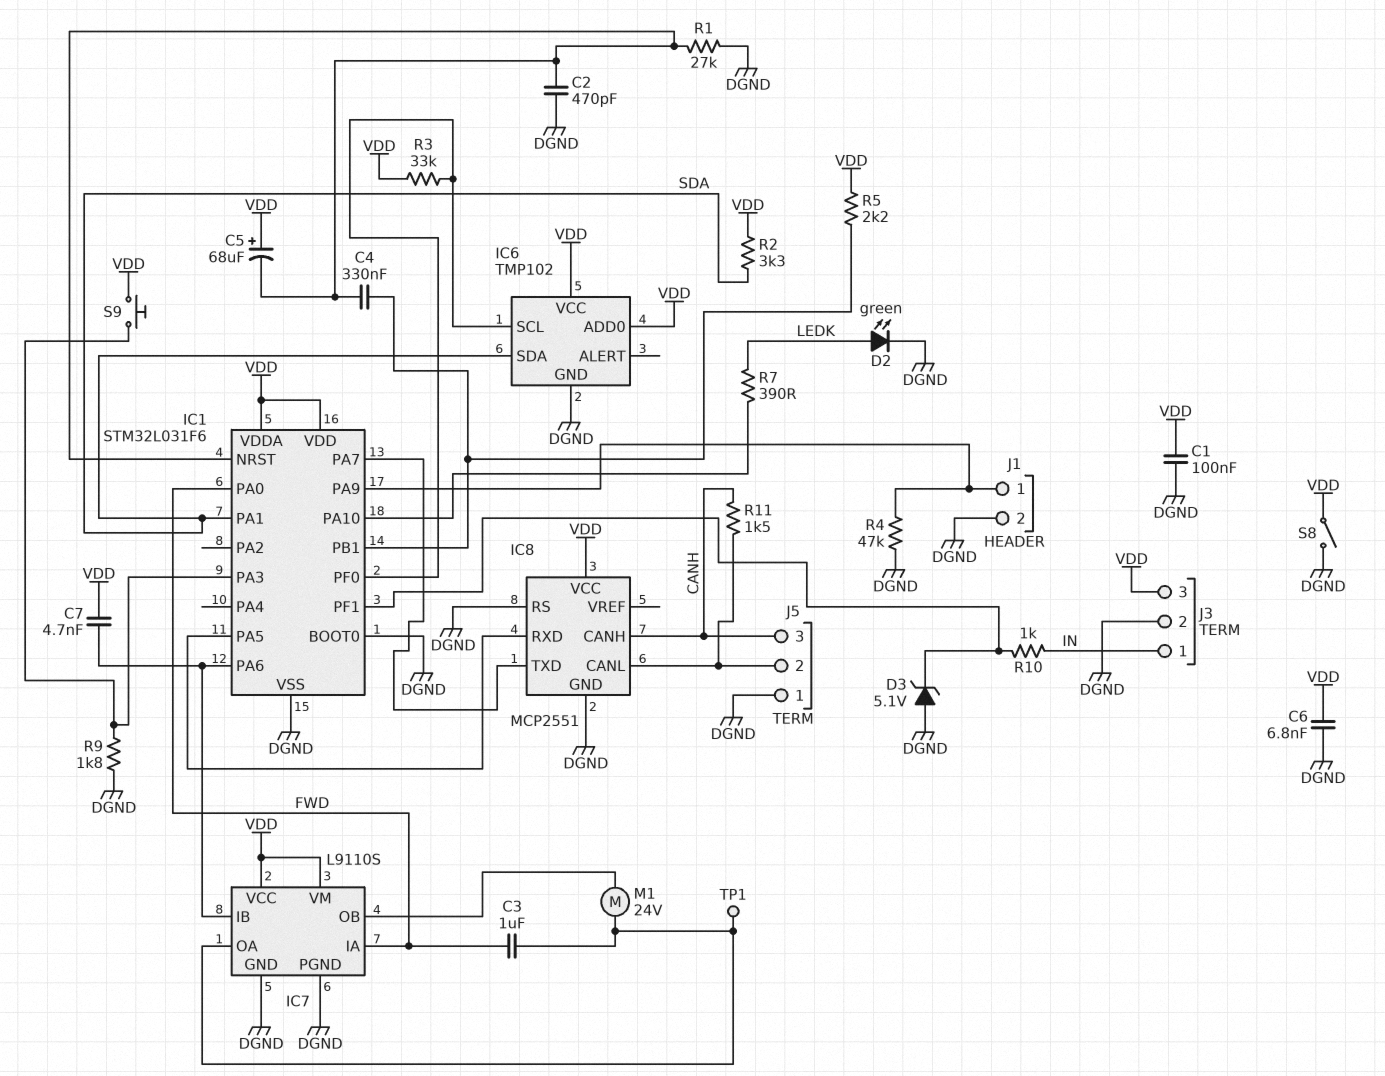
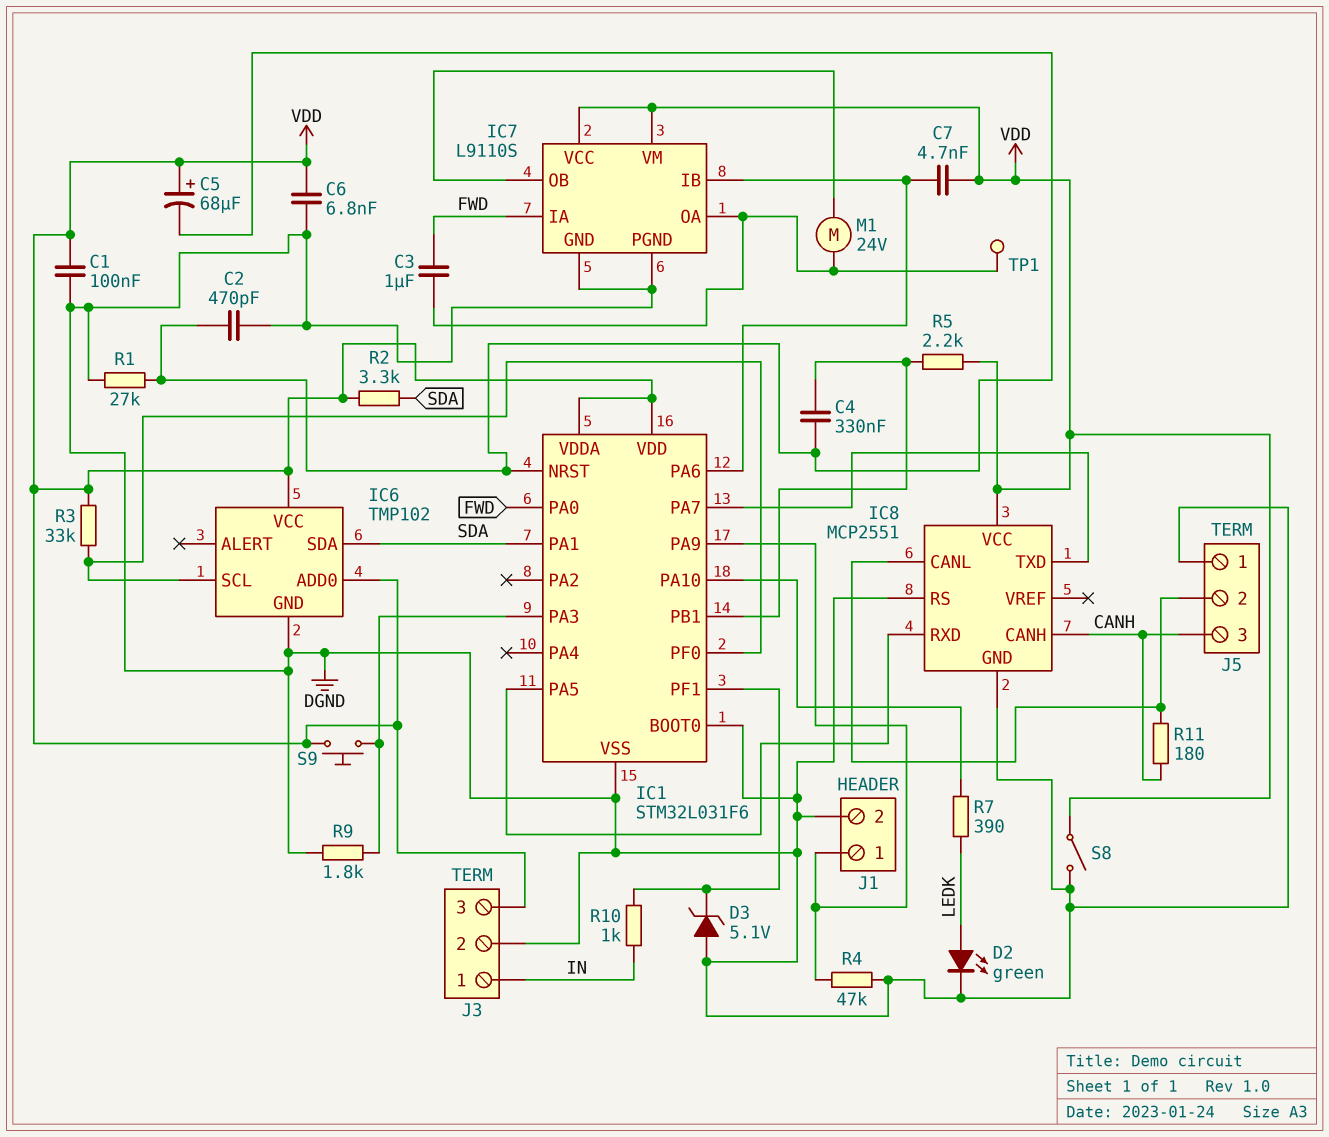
R11: 1.5k (CANH, IC8/CANL) -> 180 (CANH, IC8/CANL)

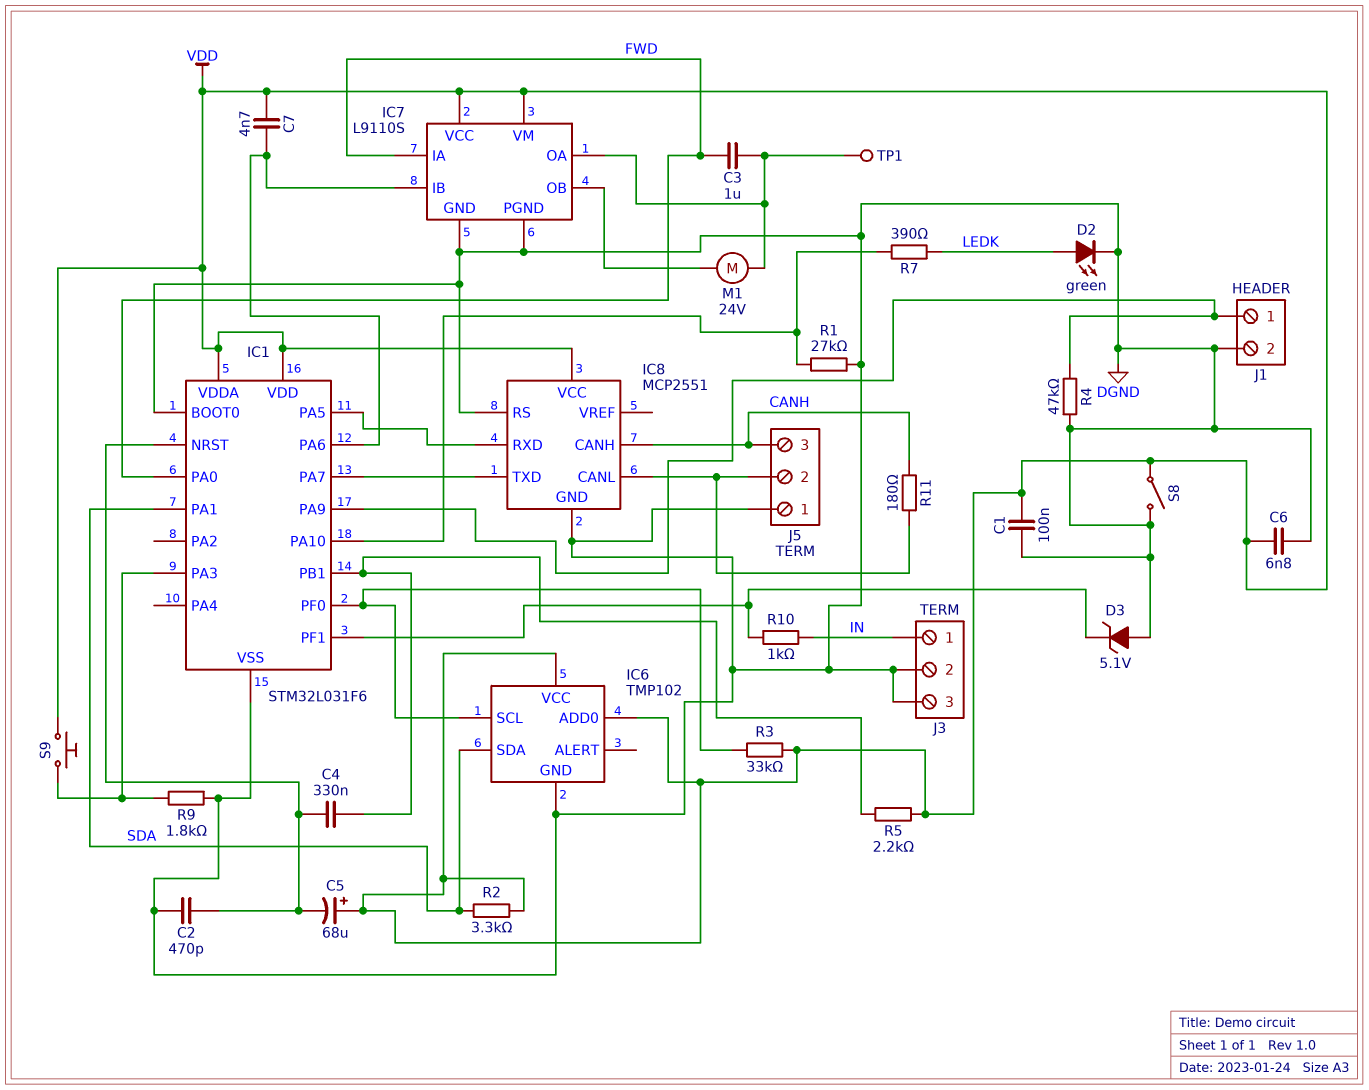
J3 pin 3: VDD -> DGND
R1: 27k (DGND, IC1/NRST) -> 27k (DGND, IC1/PA10)

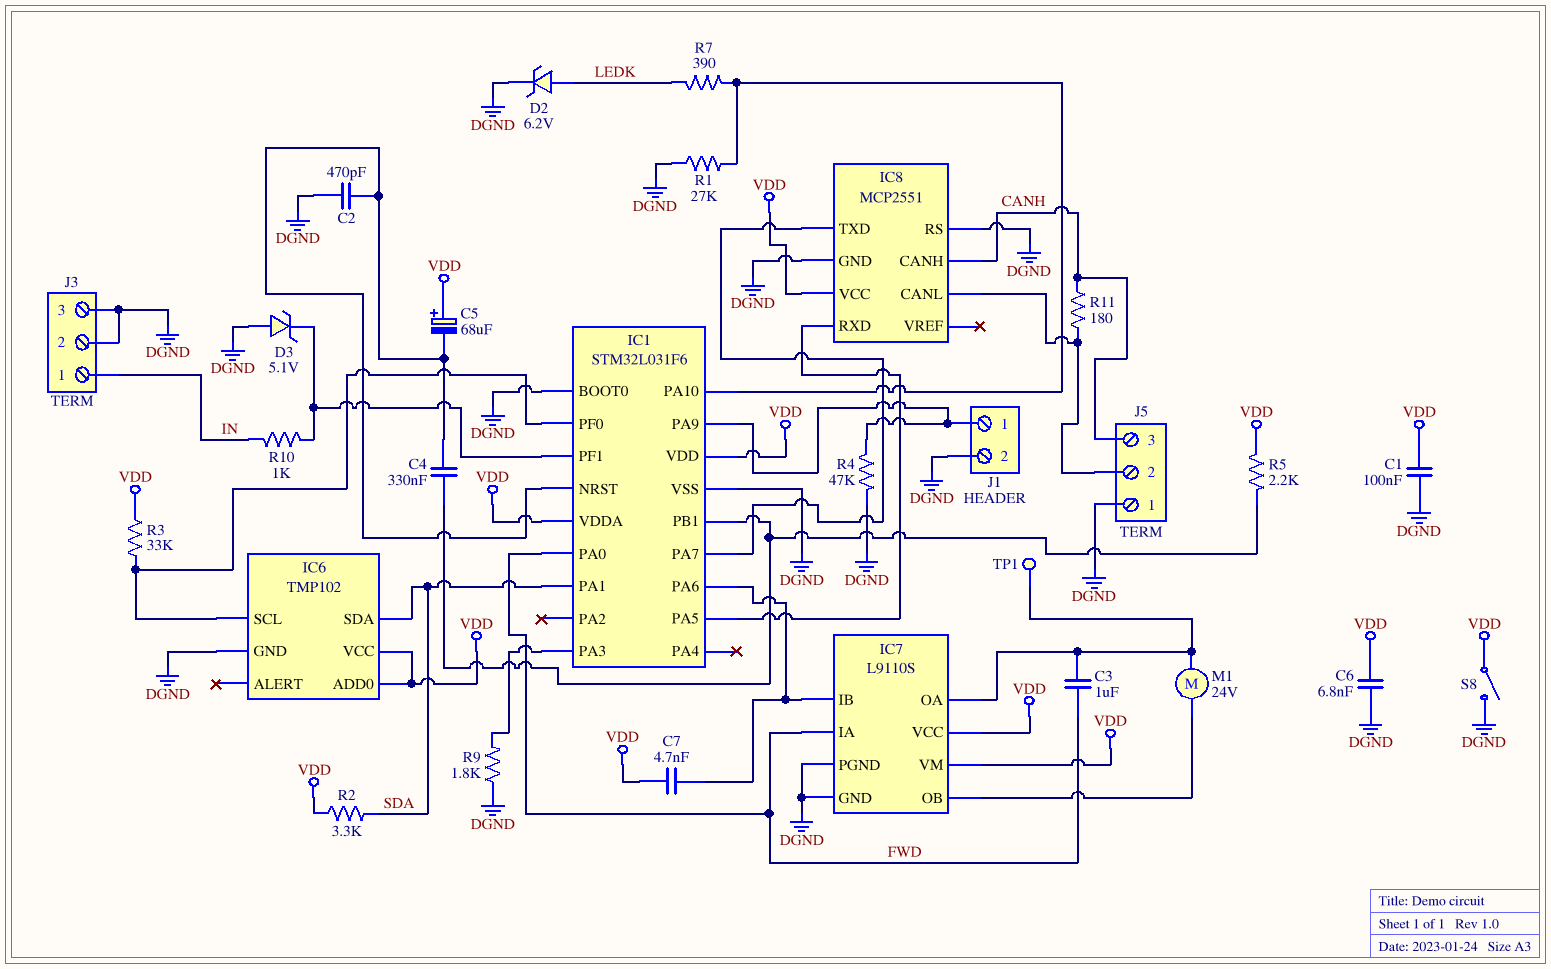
D2: LED green (A LEDK, K DGND) -> zener 6.2V (A LEDK, K DGND)
S9: button (IC1/PA3, VDD) -> none

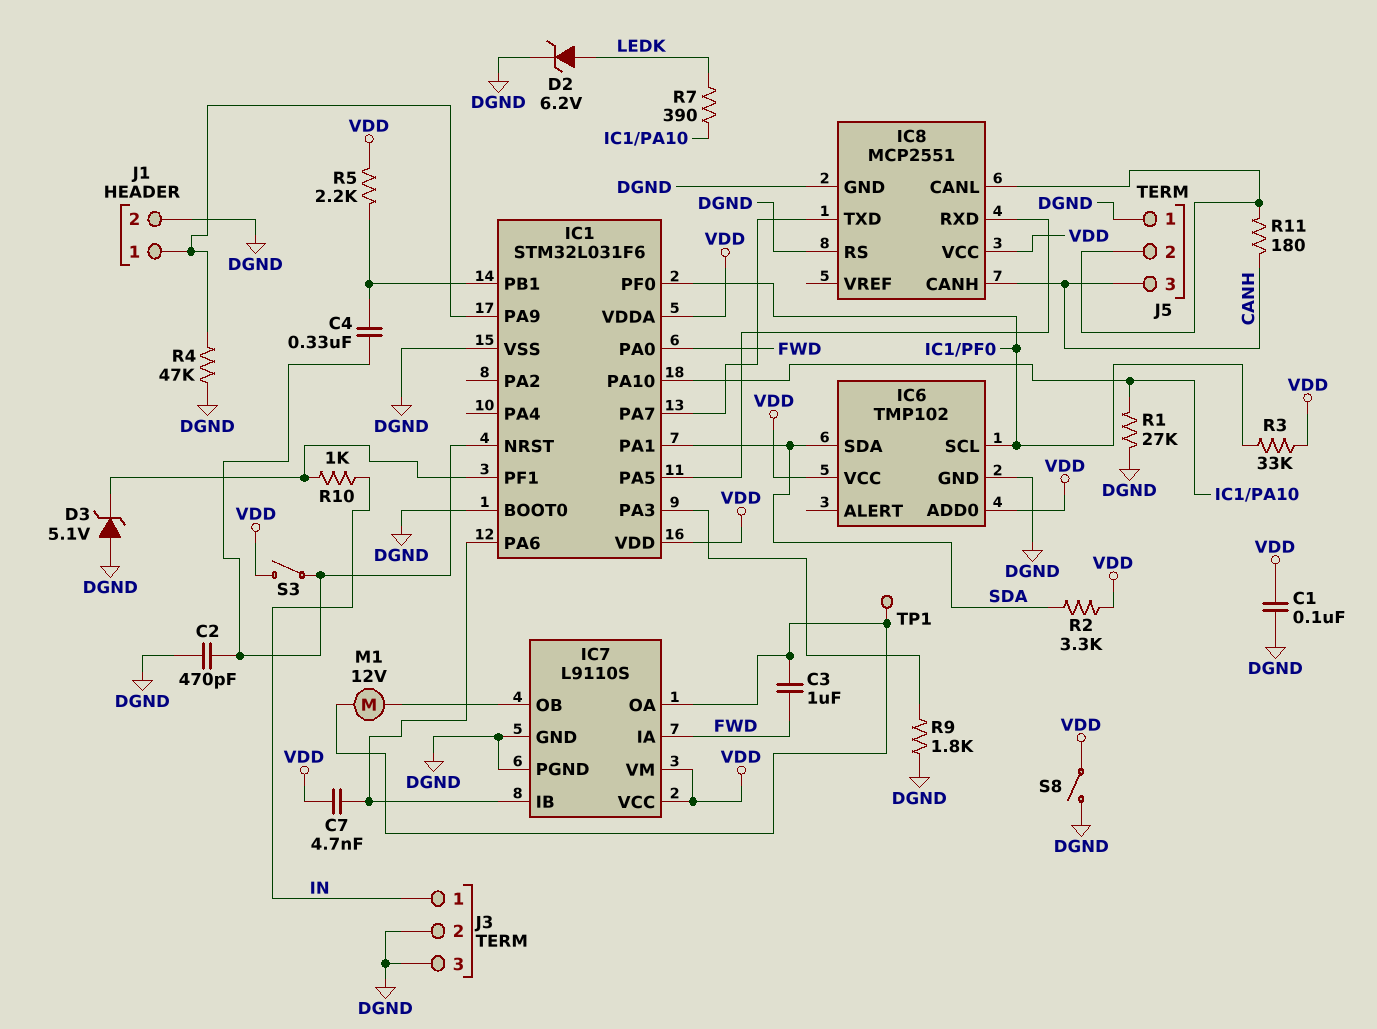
C5: 68uF (plus VDD, minus IC1/NRST) -> none
C6: 6.8nF (DGND, VDD) -> none
M1: motor 24V (IC7/OA, IC7/OB) -> motor 12V (IC7/OA, IC7/OB)
S3: none -> switch (IC1/NRST, VDD)

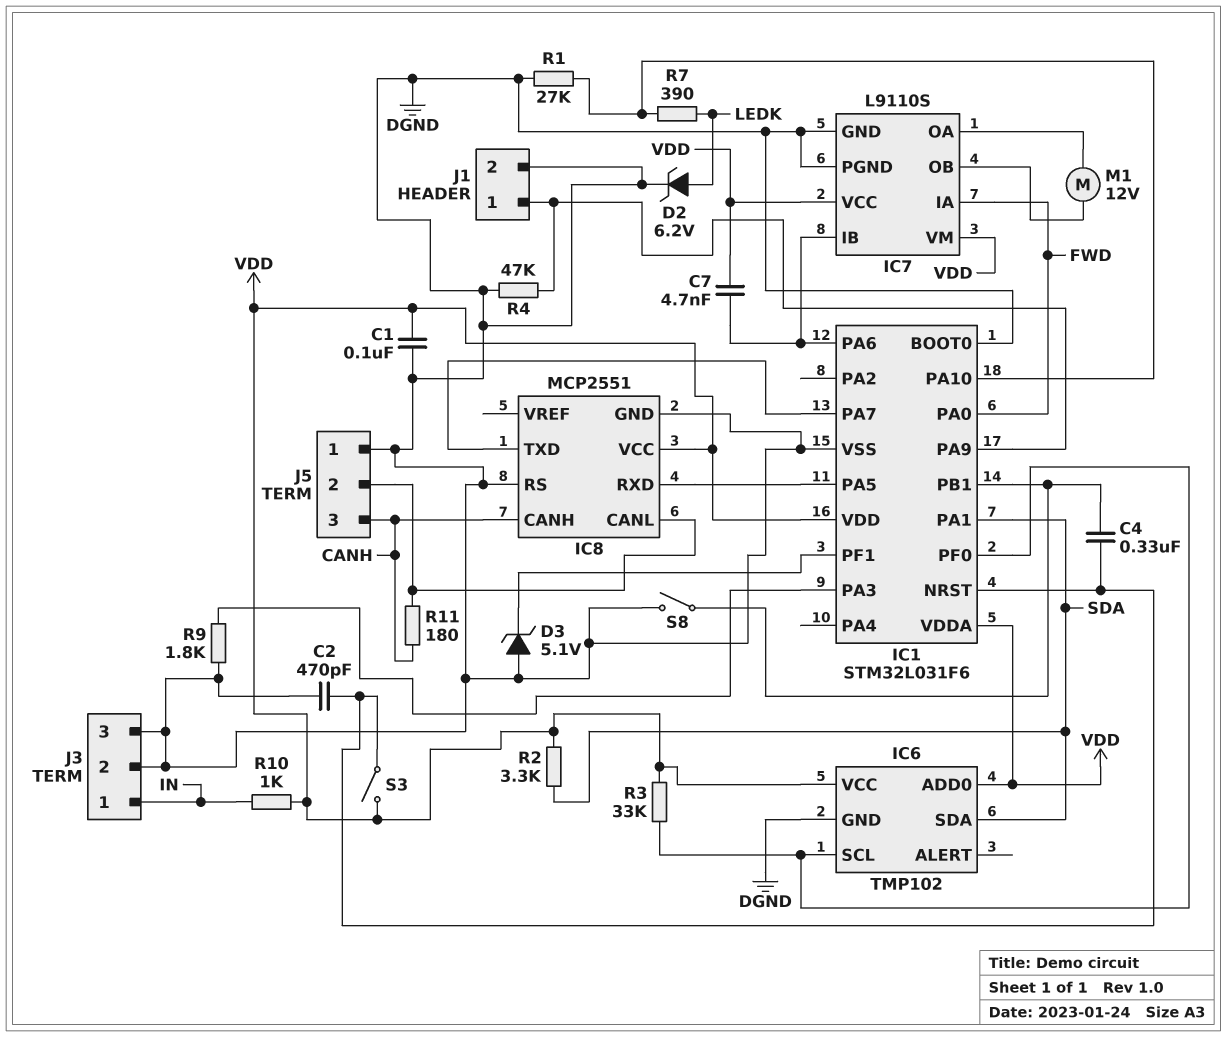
C3: 1uF (FWD, IC7/OA) -> none
R5: 2.2k (IC1/PB1, VDD) -> none
R10: 1k (IC1/PF1, IN) -> 1k (IN, VDD)
S8: switch (DGND, VDD) -> switch (DGND, IC1/PB1)
TP1: test point (IC7/OA) -> none

